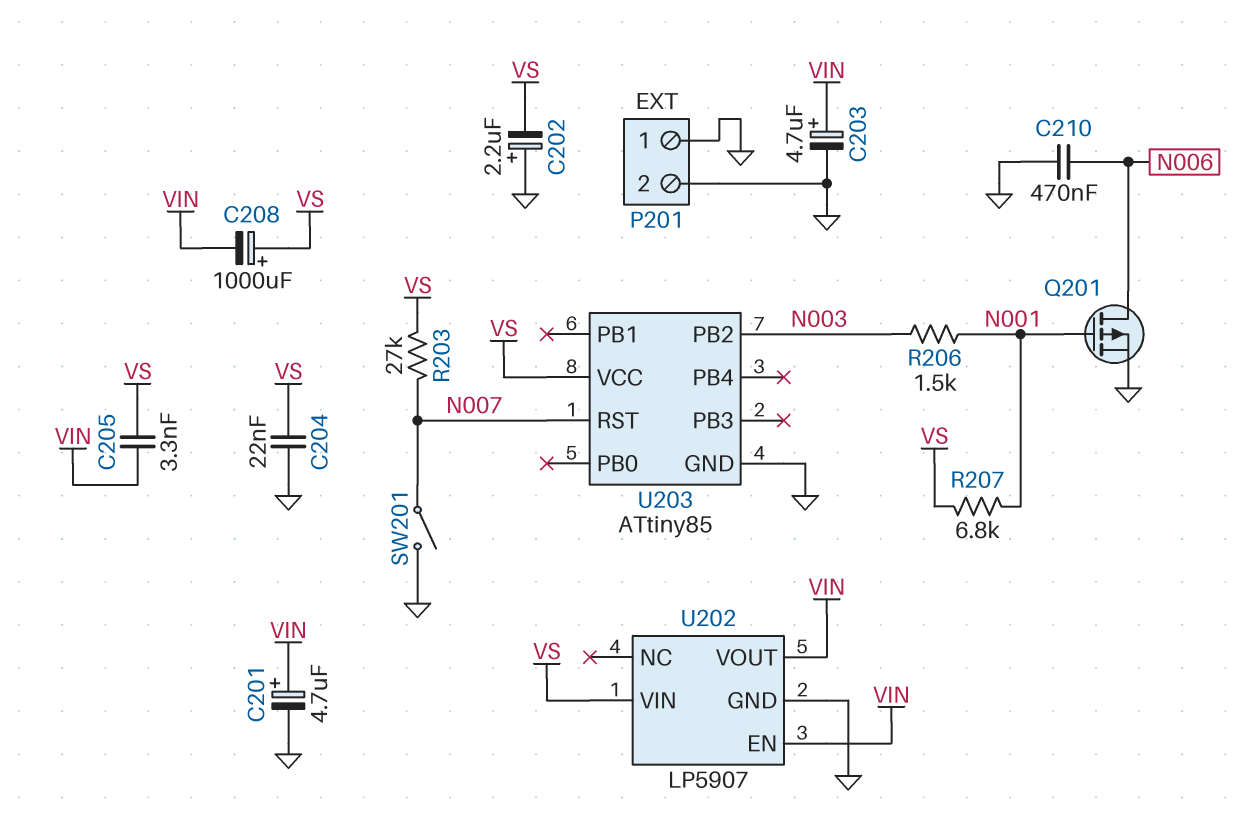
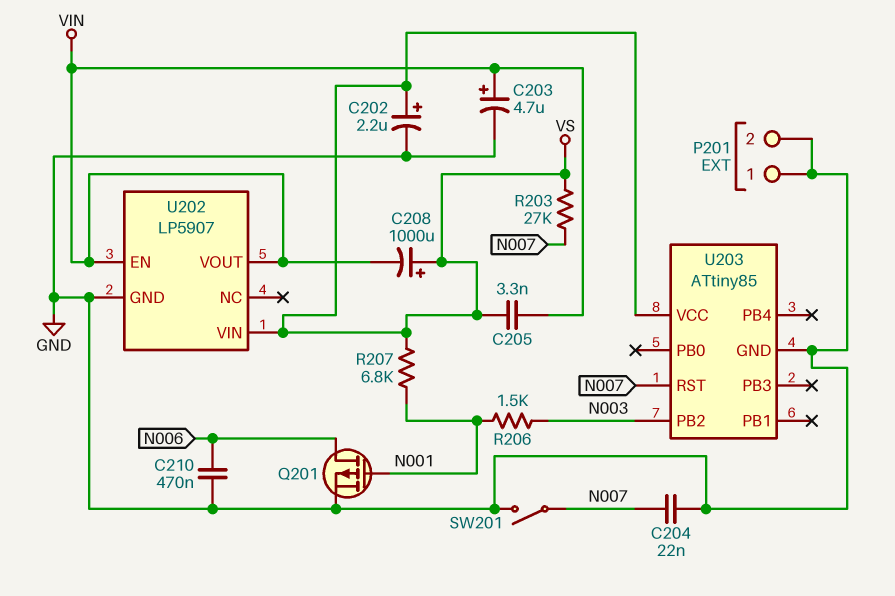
C201: 4.7uF (plus VIN, minus GND) -> none
C202: 2.2uF (plus GND, minus VS) -> 2.2uF (plus VS, minus GND)
C204: 22nF (GND, VS) -> 22nF (GND, N007)

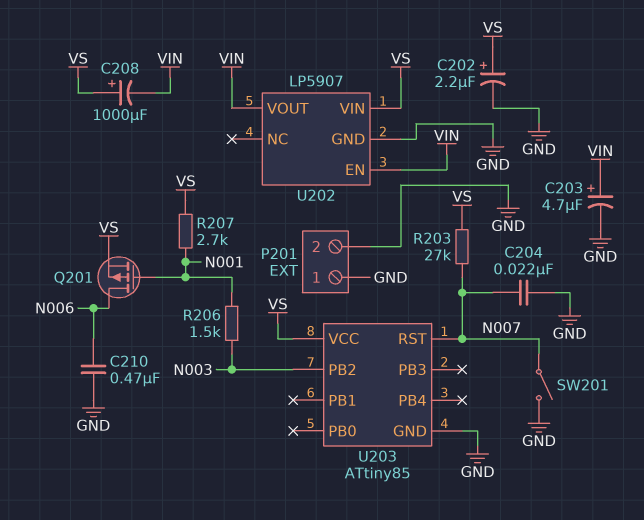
C205: 3.3nF (VIN, VS) -> none
Q201: PMOS (G N001, D N006, S GND) -> PMOS (G N001, D N006, S VS)
R207: 6.8k (N001, VS) -> 2.7k (N001, VS)

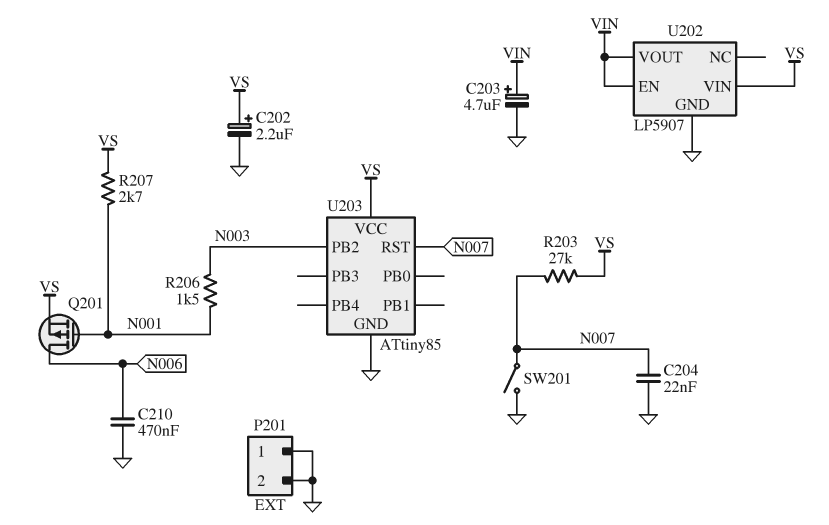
C208: 1000uF (plus VS, minus VIN) -> none

